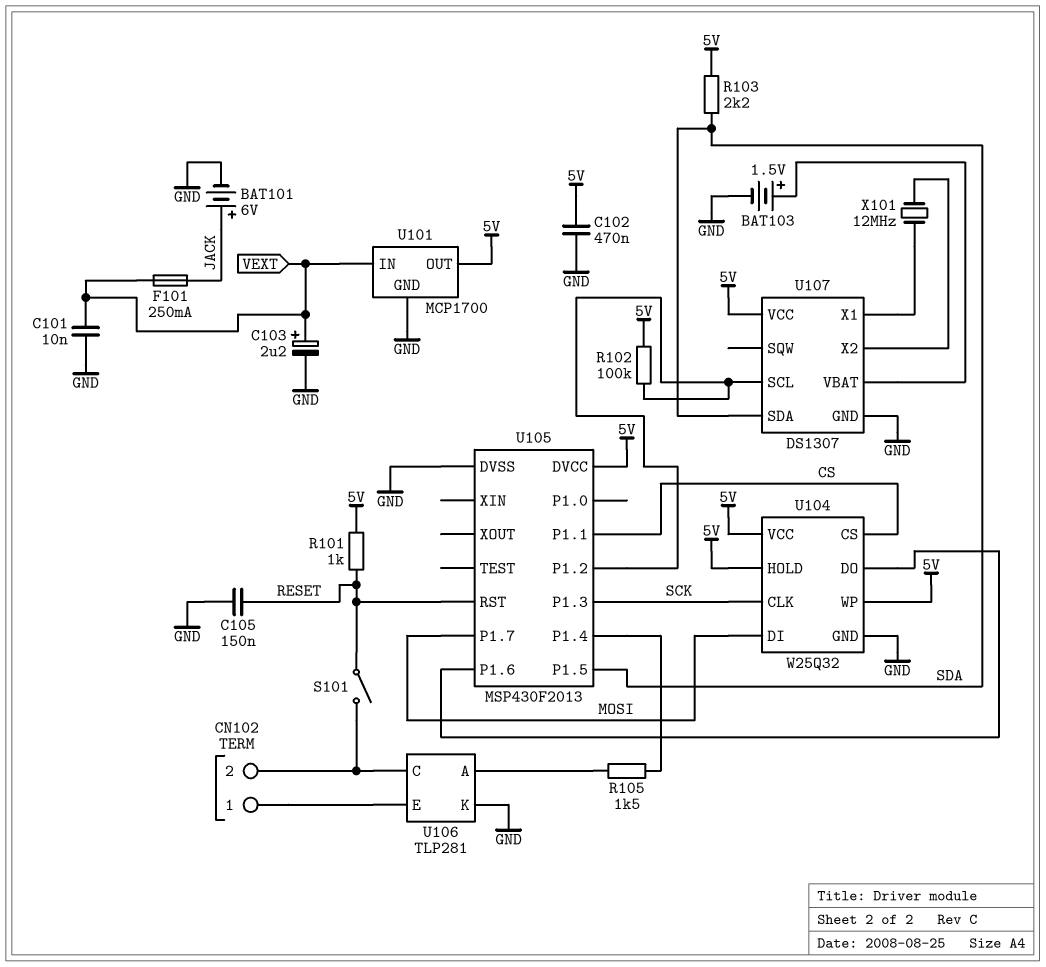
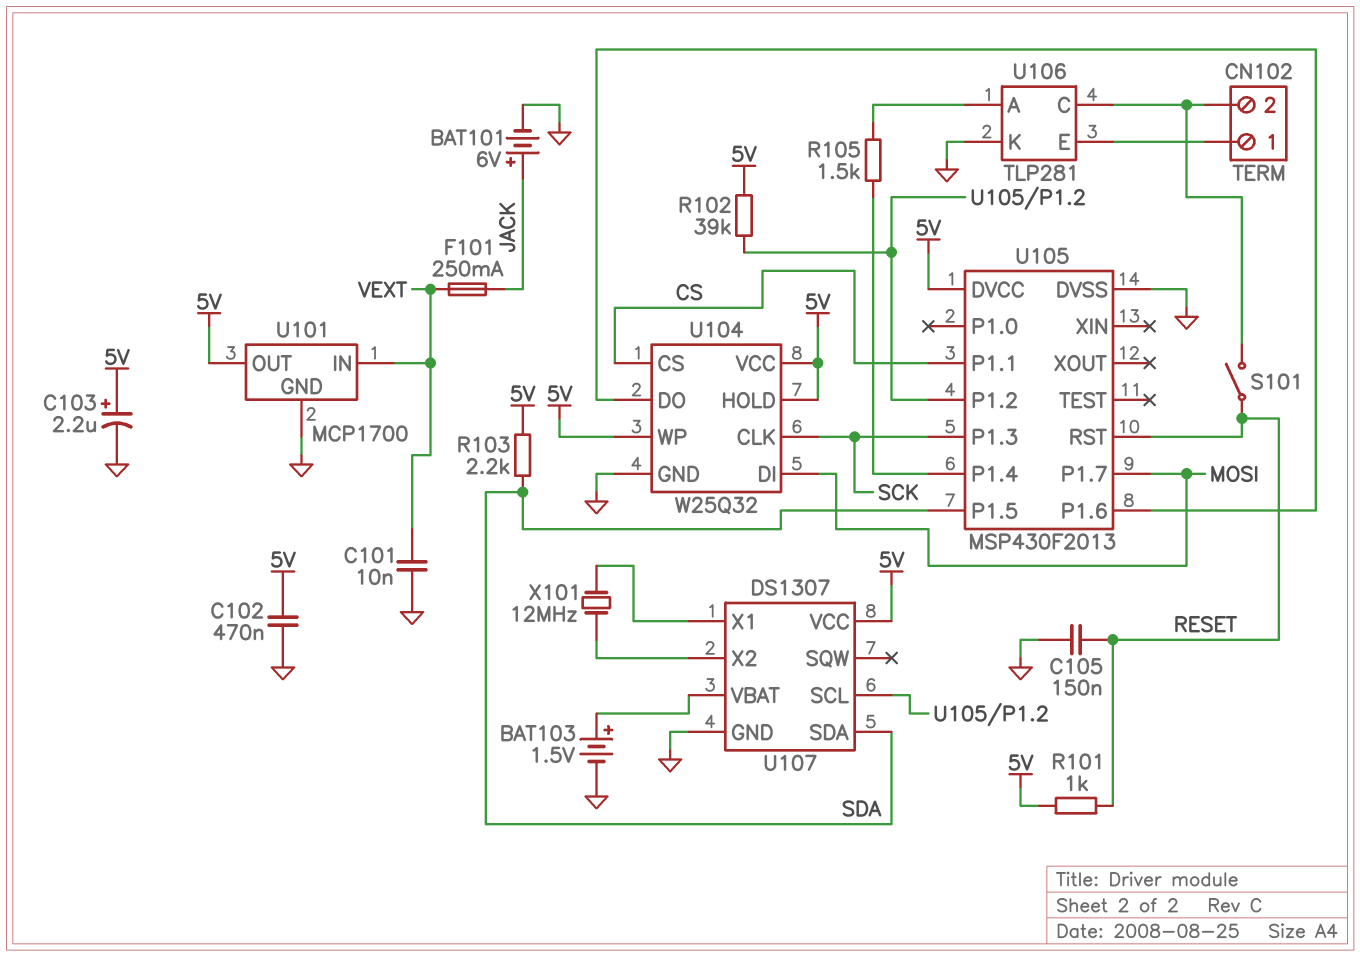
C103: 2.2uF (plus VEXT, minus GND) -> 2.2uF (plus 5V, minus GND)
R102: 100k (5V, U105/P1.2) -> 39k (5V, U105/P1.2)

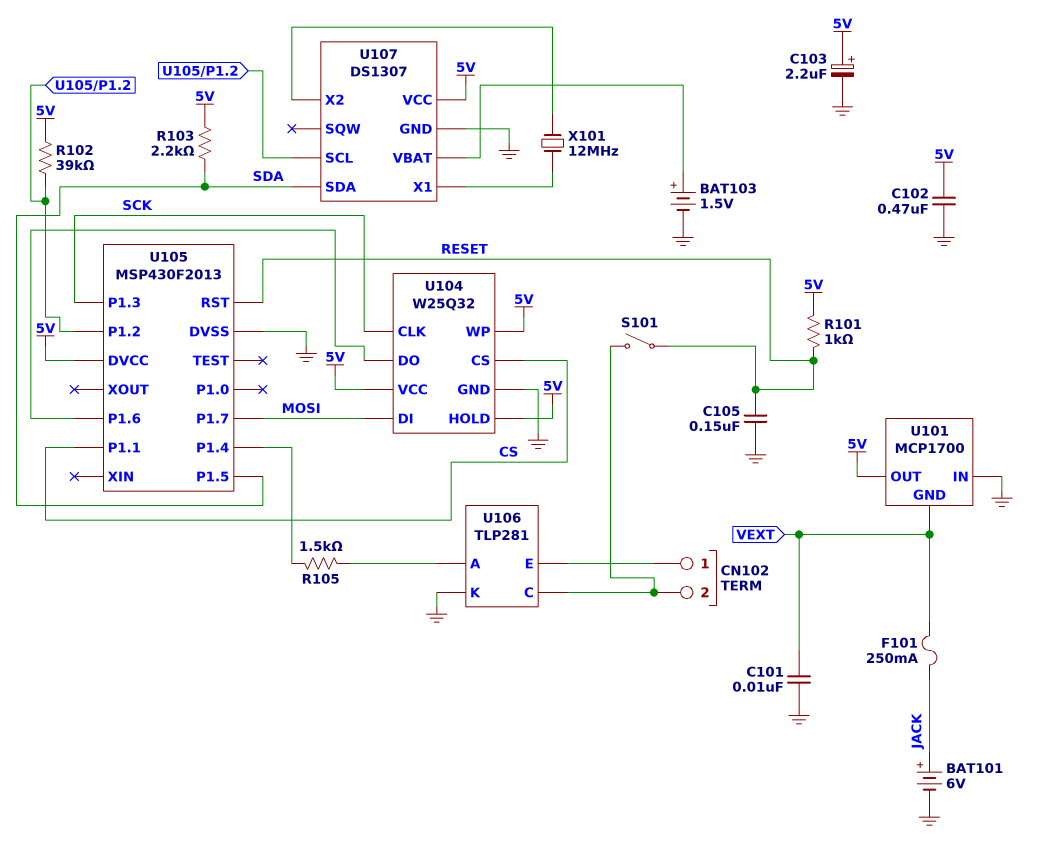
U101 pin GND: GND -> VEXT
U101 pin IN: VEXT -> GND

